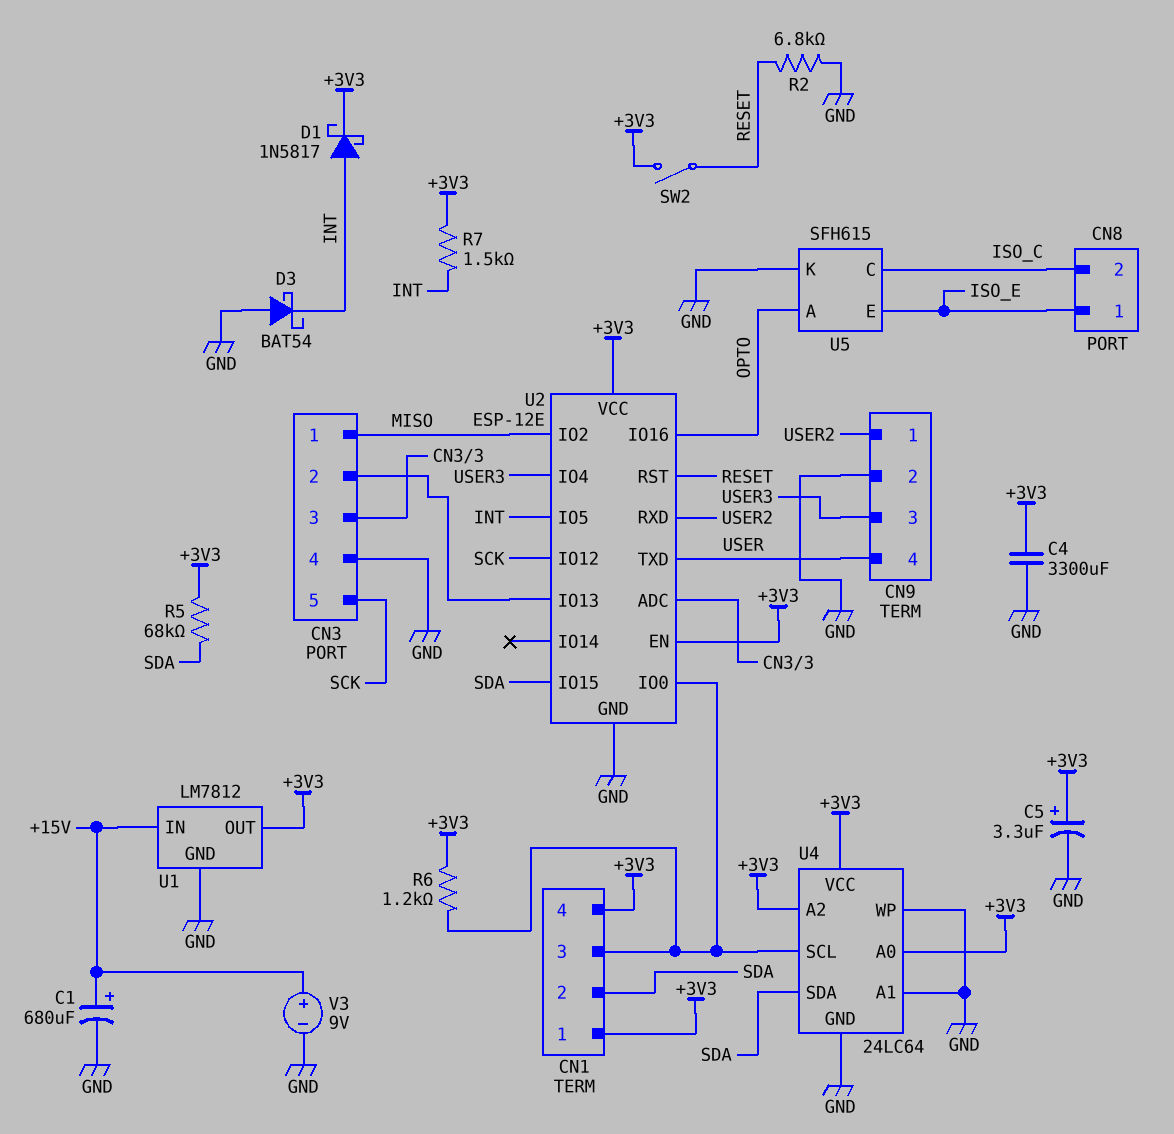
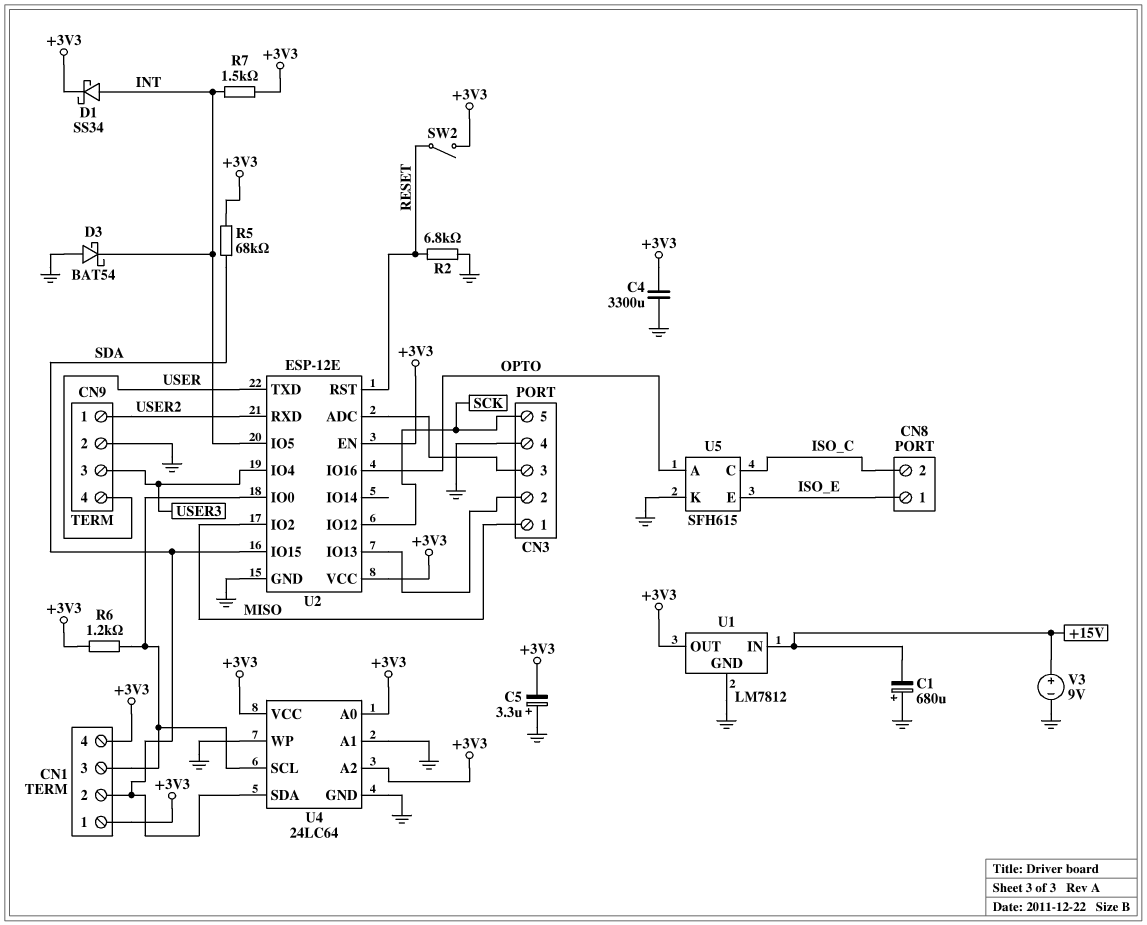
C1: 680uF (plus +15V, minus GND) -> 680uF (plus GND, minus +15V)
C5: 3.3uF (plus +3V3, minus GND) -> 3.3uF (plus GND, minus +3V3)
D1: schottky 1N5817 (A INT, K +3V3) -> schottky SS34 (A INT, K +3V3)

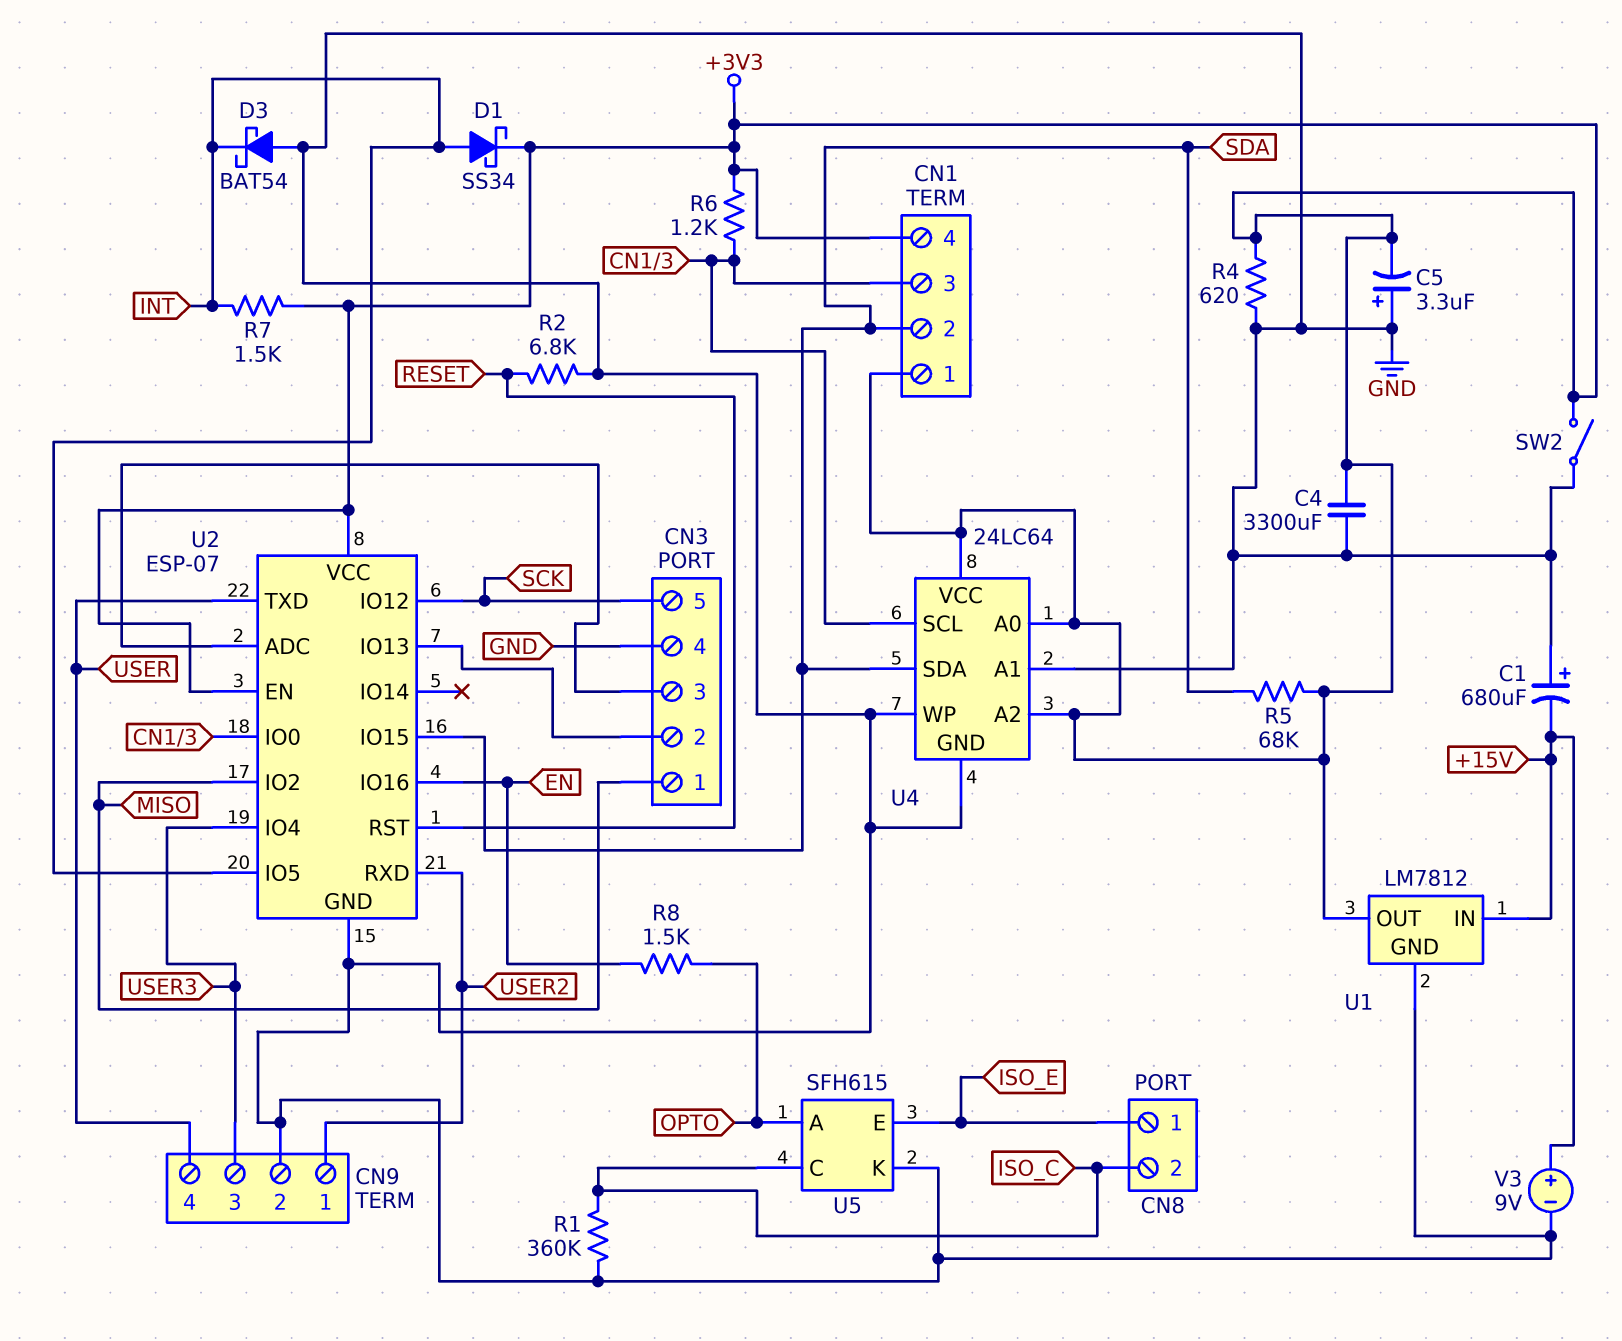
R1: none -> 360k (GND, ISO_C)
R4: none -> 620 (+3V3, GND)
R8: none -> 1.5k (EN, OPTO)
SW2: switch (+3V3, RESET) -> switch (+3V3, GND)
U2: ESP-12E -> ESP-07
U2 pin IO16: OPTO -> EN

